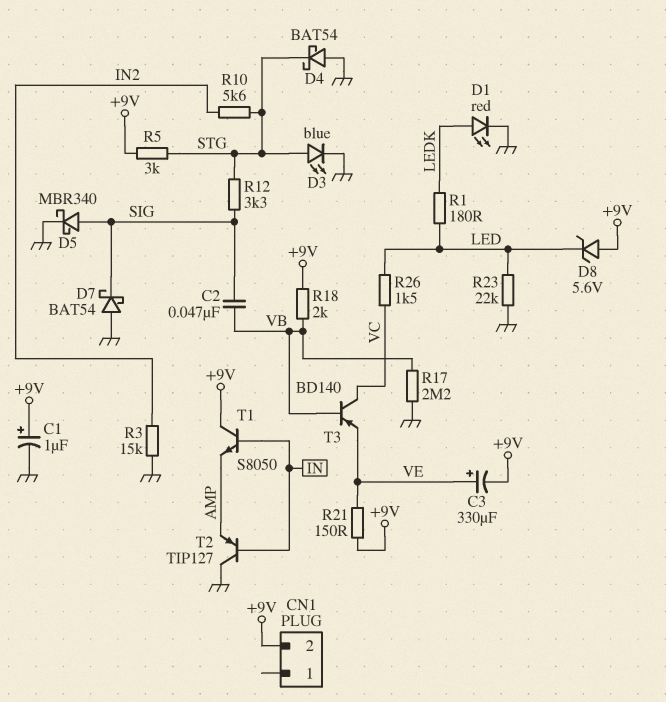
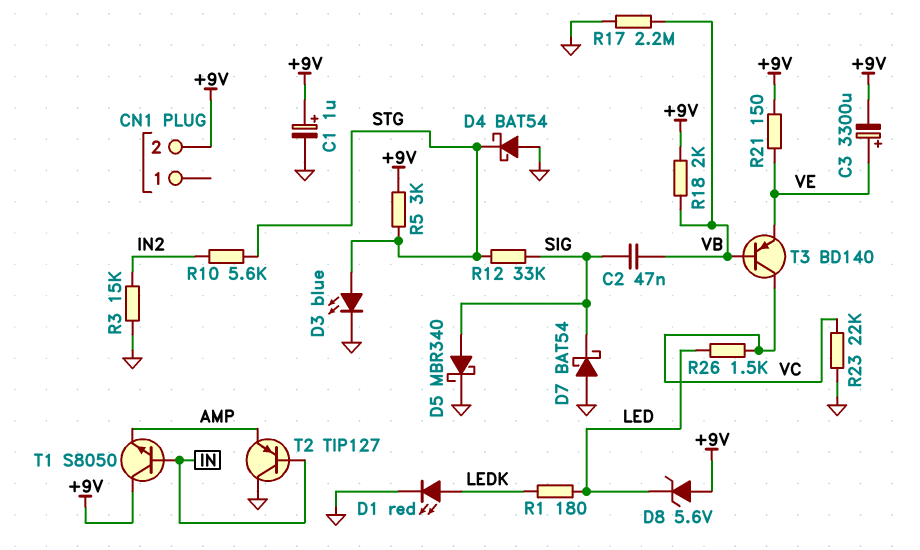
C3: 330uF (plus VE, minus +9V) -> 3300uF (plus VE, minus +9V)
R12: 3.3k (SIG, STG) -> 33k (SIG, STG)
R23: 22k (GND, LED) -> 22k (GND, VC)

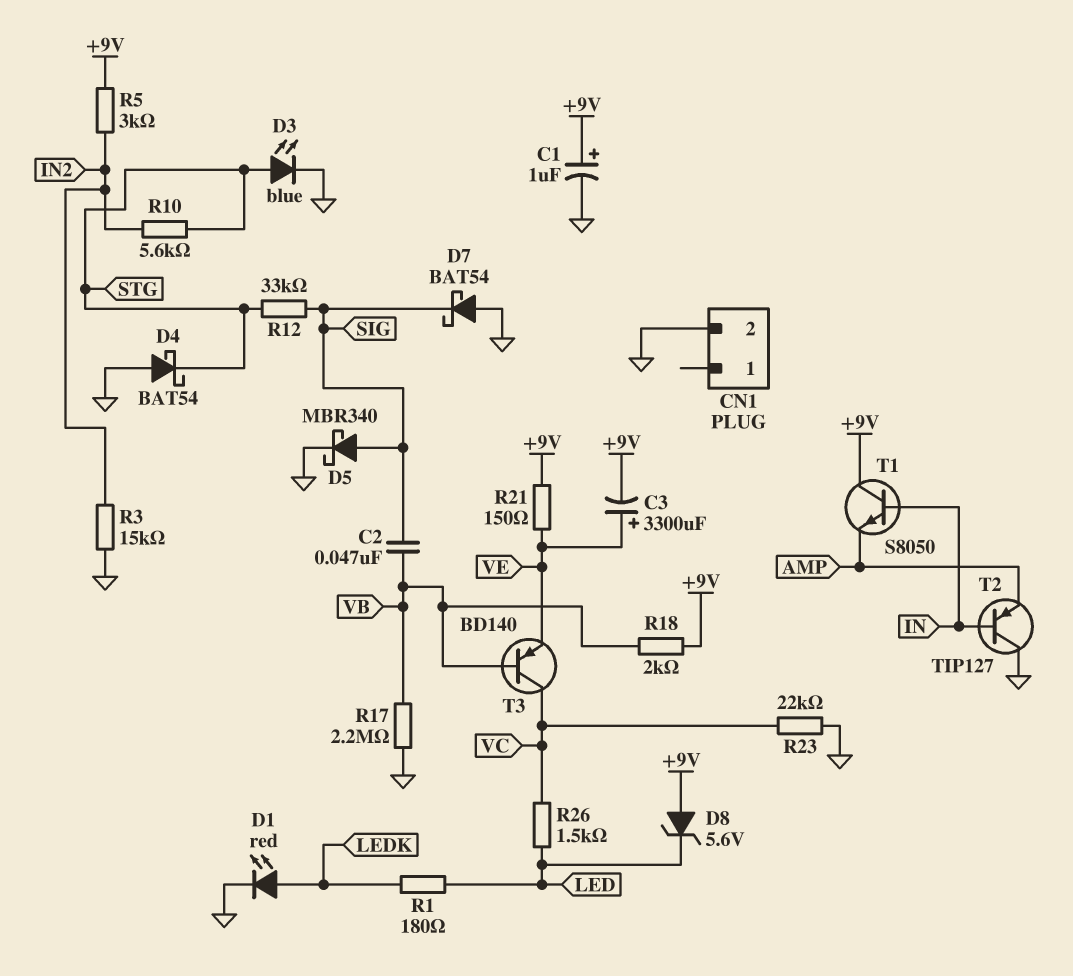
CN1 pin 2: +9V -> GND
R5: 3k (+9V, STG) -> 3k (+9V, IN2)

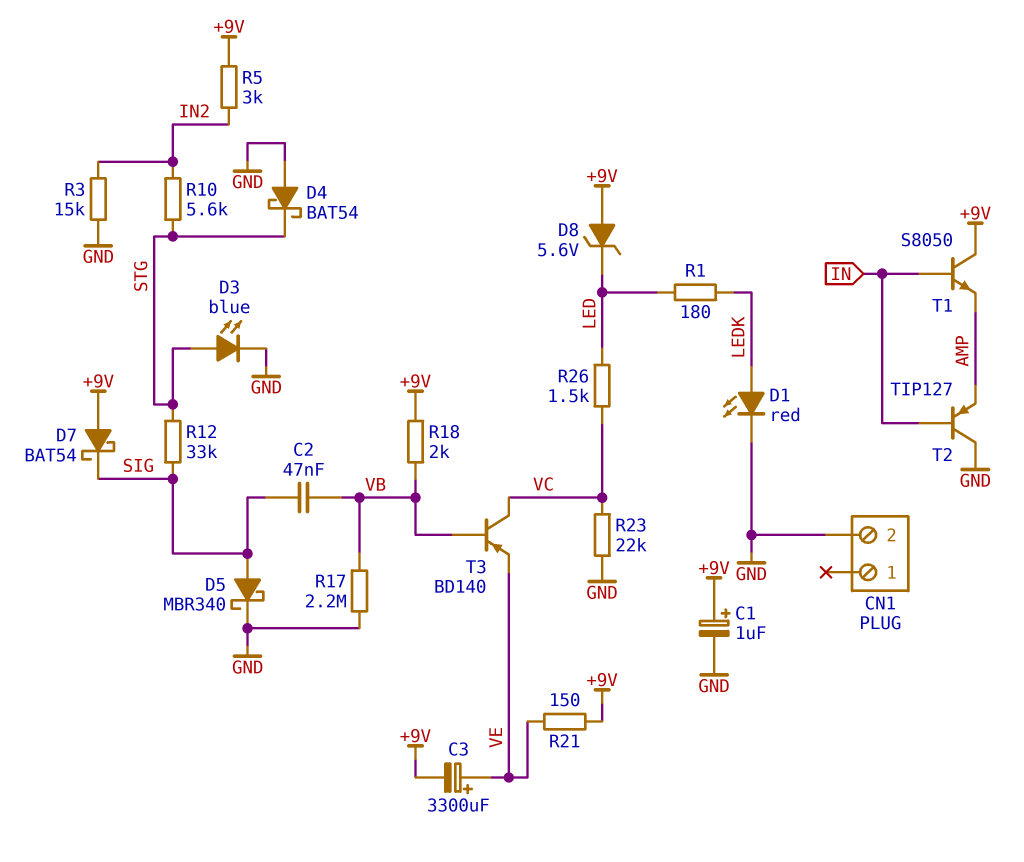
D7: schottky BAT54 (A GND, K SIG) -> schottky BAT54 (A +9V, K SIG)

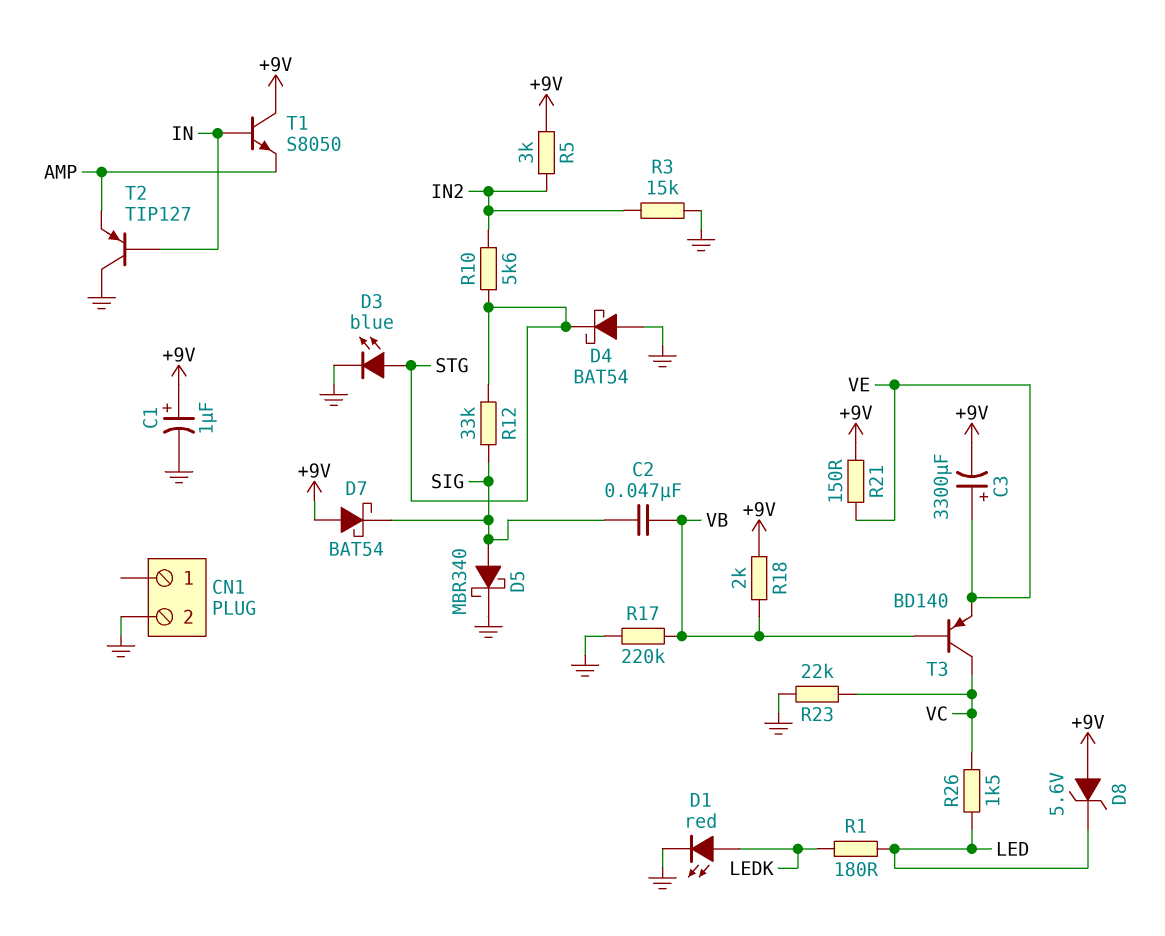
R17: 2.2M (GND, VB) -> 220k (GND, VB)

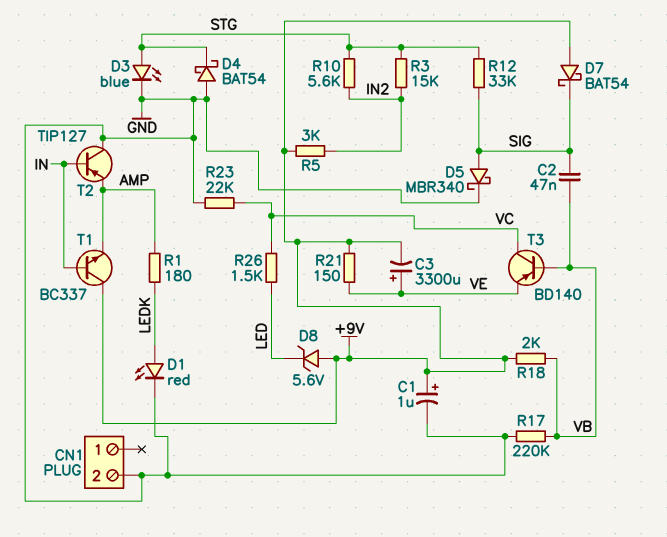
R1: 180 (LED, LEDK) -> 180 (AMP, LEDK)
R3: 15k (GND, IN2) -> 15k (IN2, STG)
T1: NPN S8050 (B IN, C +9V, E AMP) -> NPN BC337 (B IN, C +9V, E AMP)

